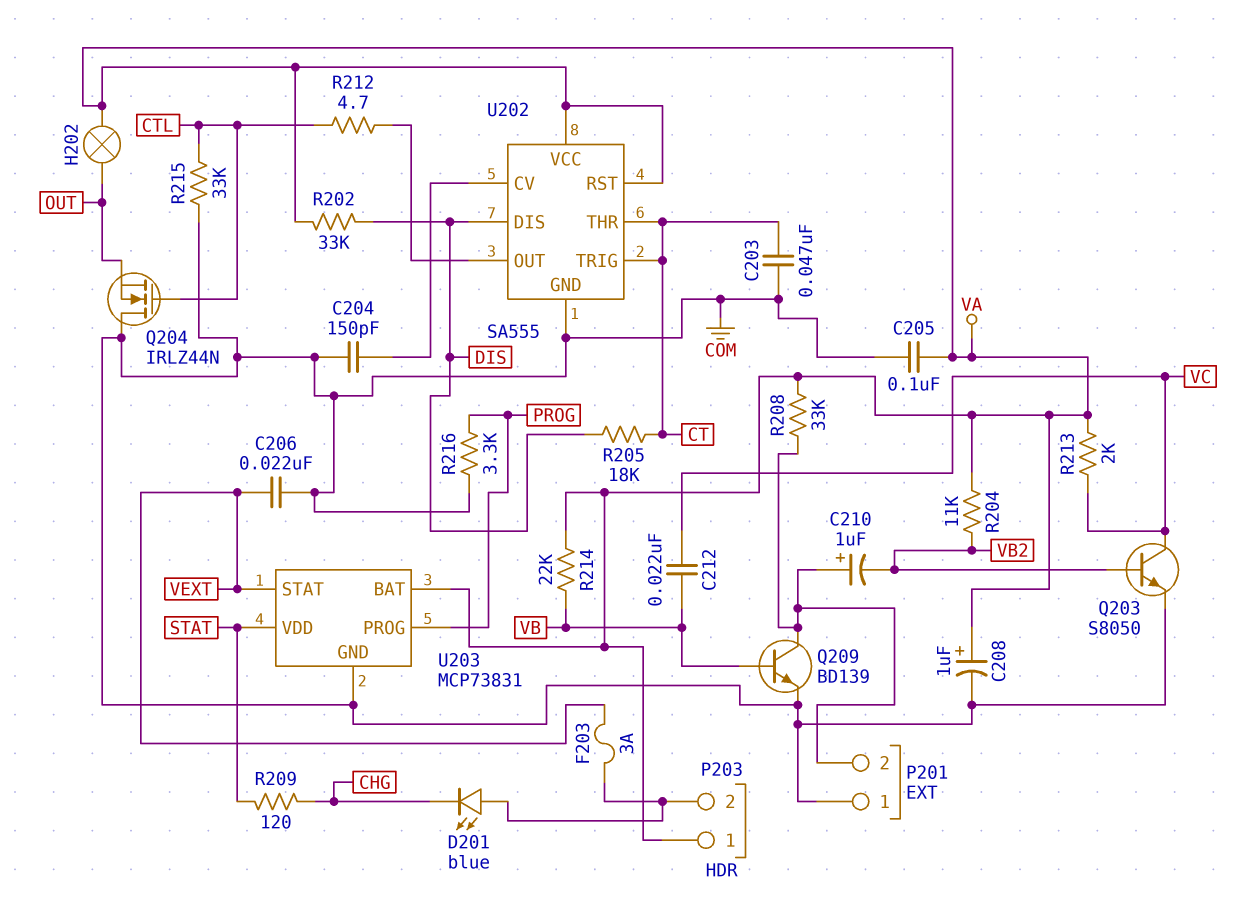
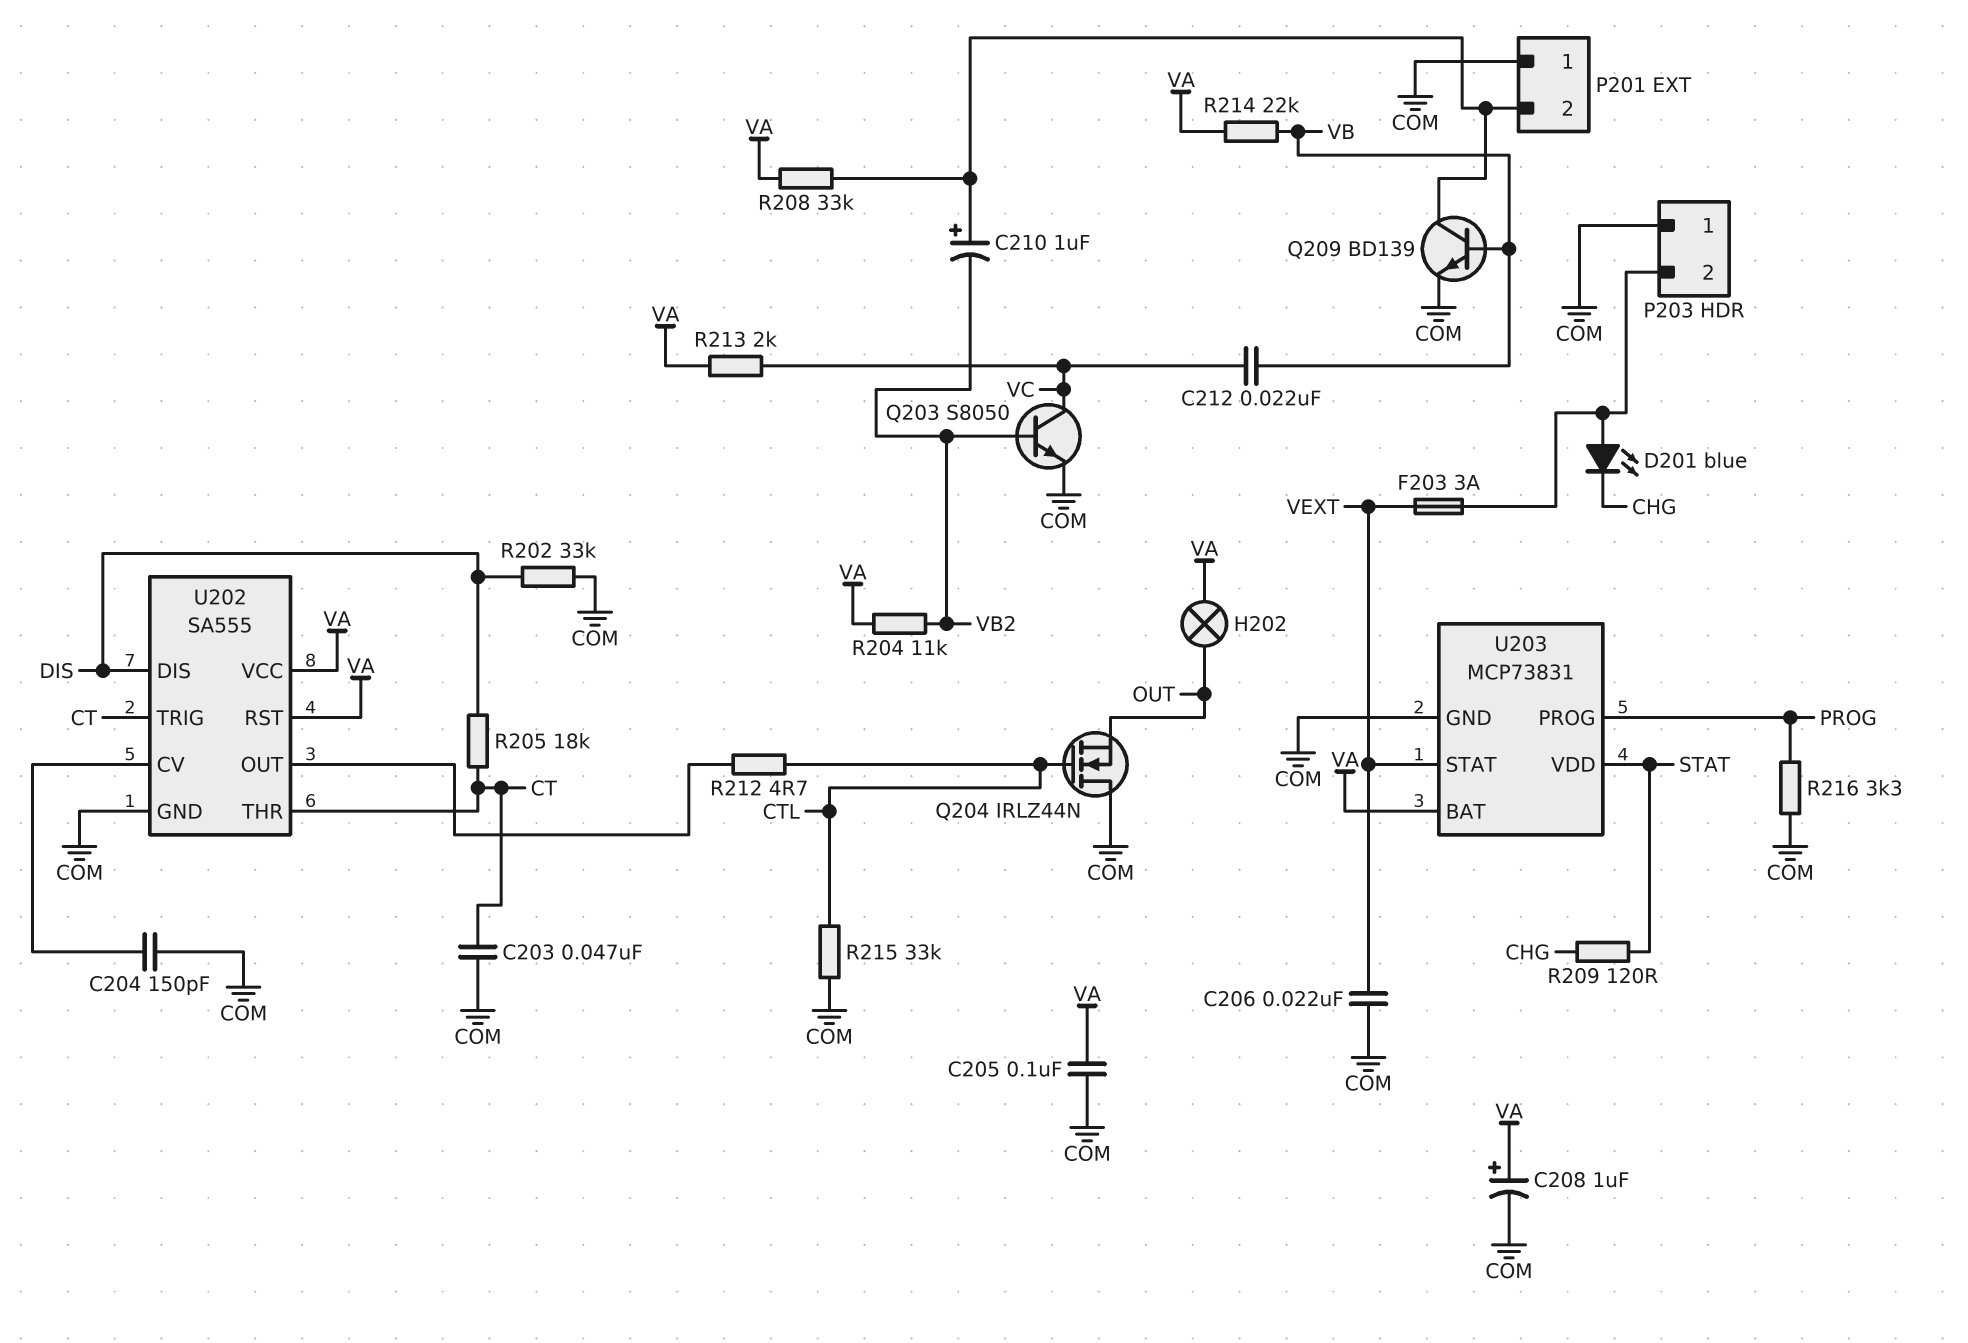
P203 pin 1: VA -> COM
R202: 33k (DIS, VA) -> 33k (COM, DIS)

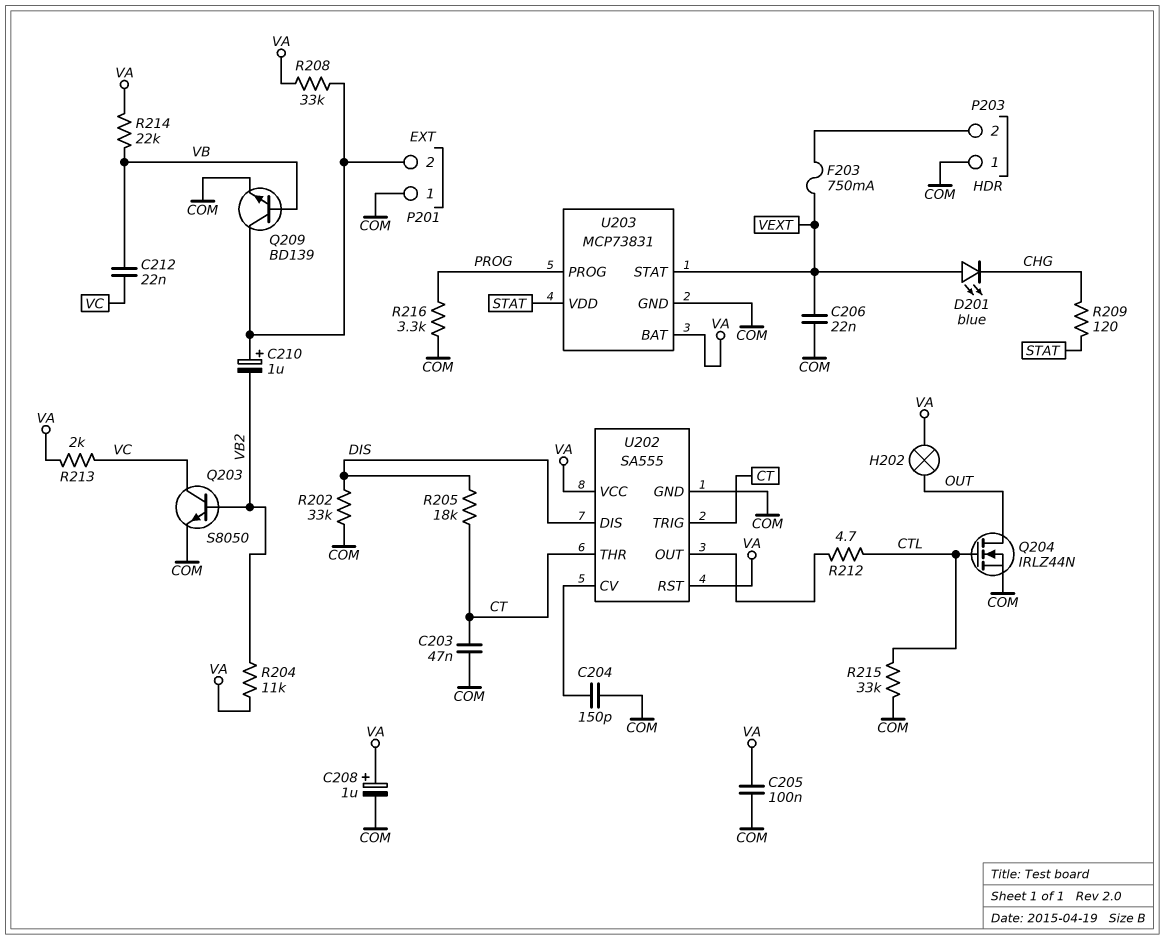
D201: LED blue (A P203/2, K CHG) -> LED blue (A VEXT, K CHG)
F203: 3A (P203/2, VEXT) -> 750mA (P203/2, VEXT)
Q204: NMOS IRLZ44N (G CTL, D COM, S OUT) -> NMOS IRLZ44N (G CTL, D OUT, S COM)

